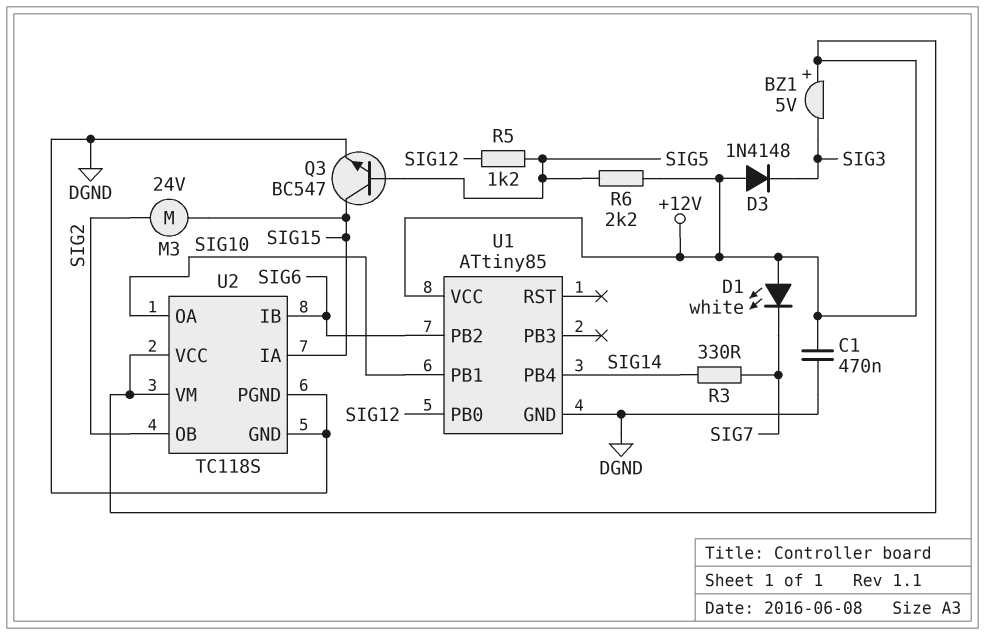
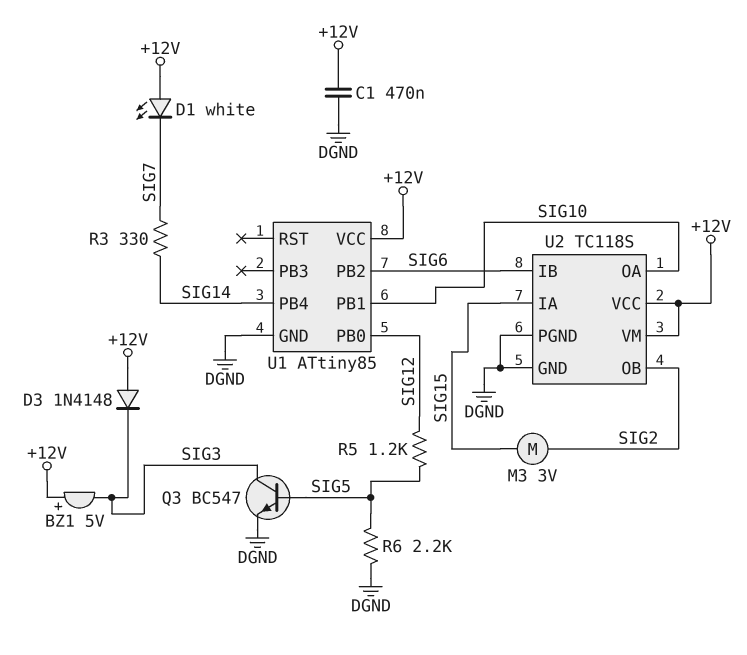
M3: motor 24V (SIG2, SIG15) -> motor 3V (SIG2, SIG15)
Q3: NPN BC547 (B SIG5, C SIG15, E DGND) -> NPN BC547 (B SIG5, C SIG3, E DGND)
R6: 2.2k (+12V, SIG5) -> 2.2k (DGND, SIG5)

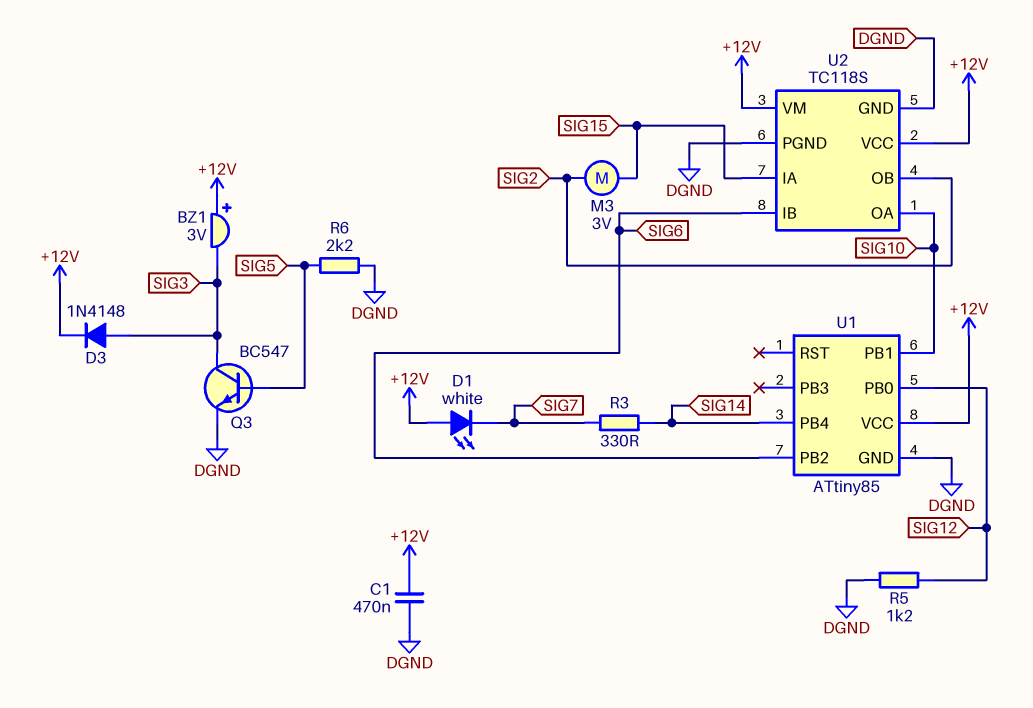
BZ1: buzzer 5V (plus +12V, minus SIG3) -> buzzer 3V (plus +12V, minus SIG3)
D3: diode 1N4148 (A +12V, K SIG3) -> diode 1N4148 (A SIG3, K +12V)
R5: 1.2k (SIG5, SIG12) -> 1.2k (DGND, SIG12)

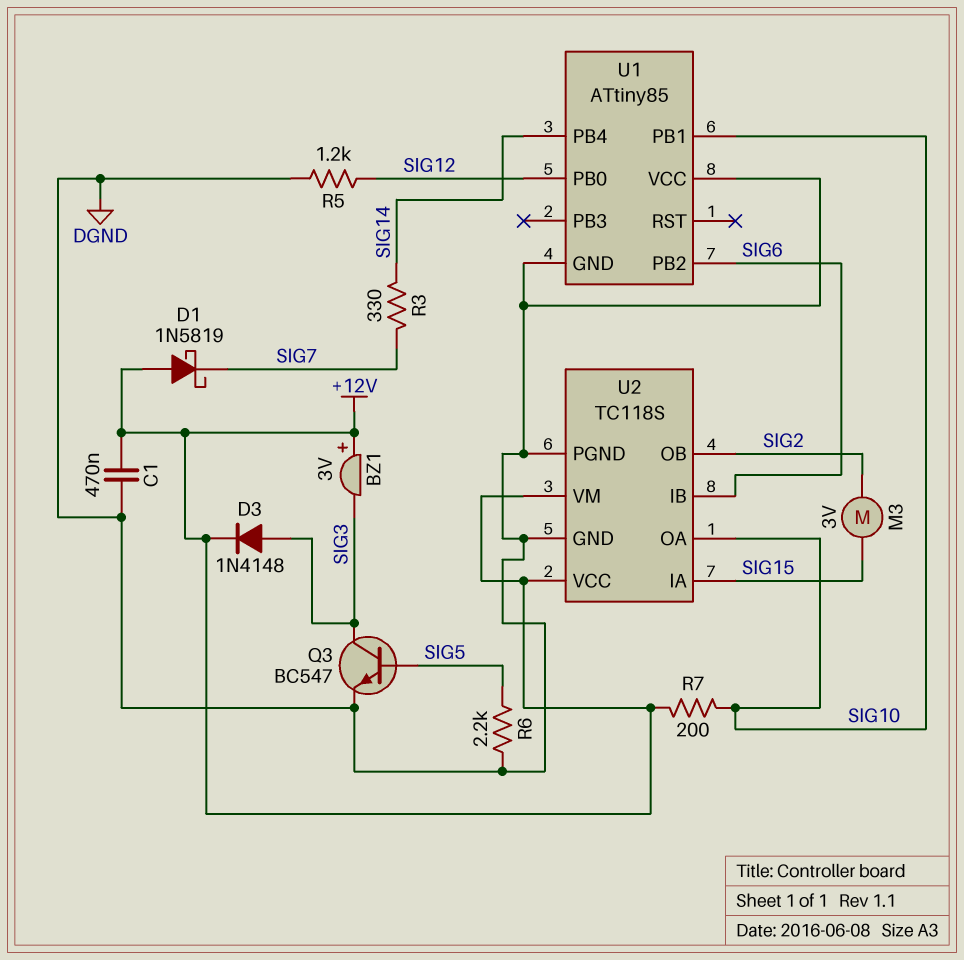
D1: LED white (A +12V, K SIG7) -> schottky 1N5819 (A +12V, K SIG7)
R7: none -> 200 (+12V, SIG10)
U1 pin VCC: +12V -> DGND

